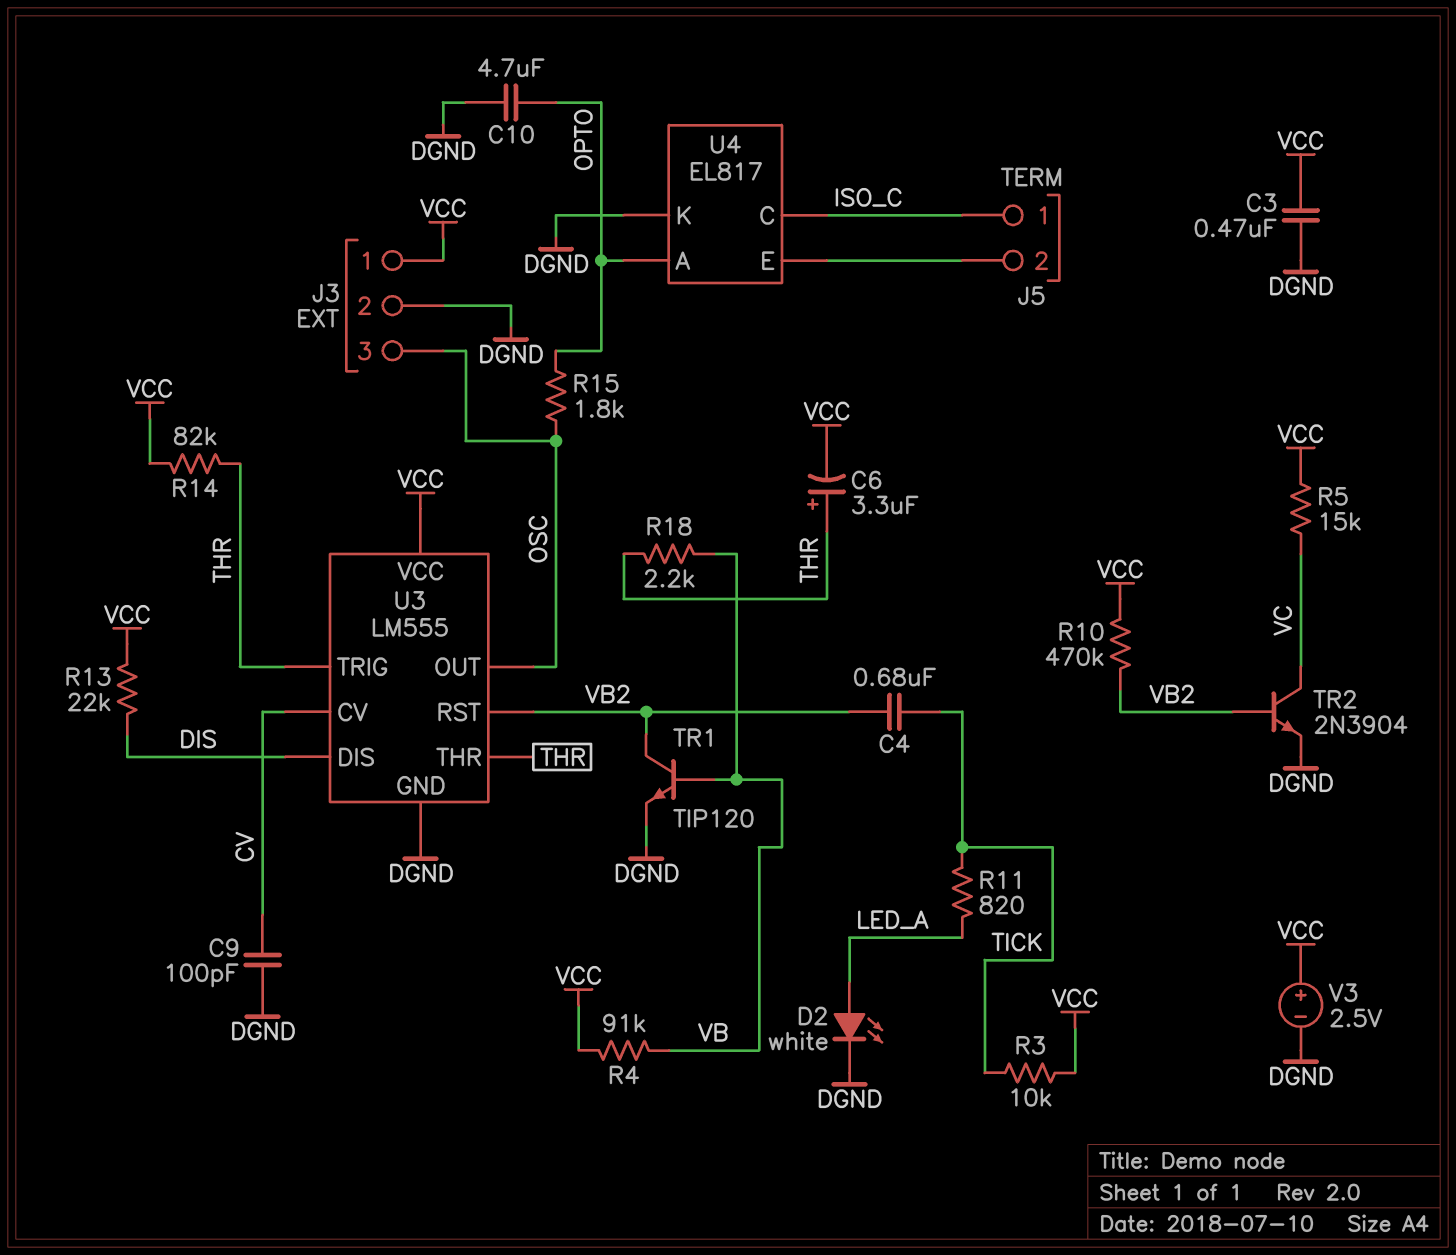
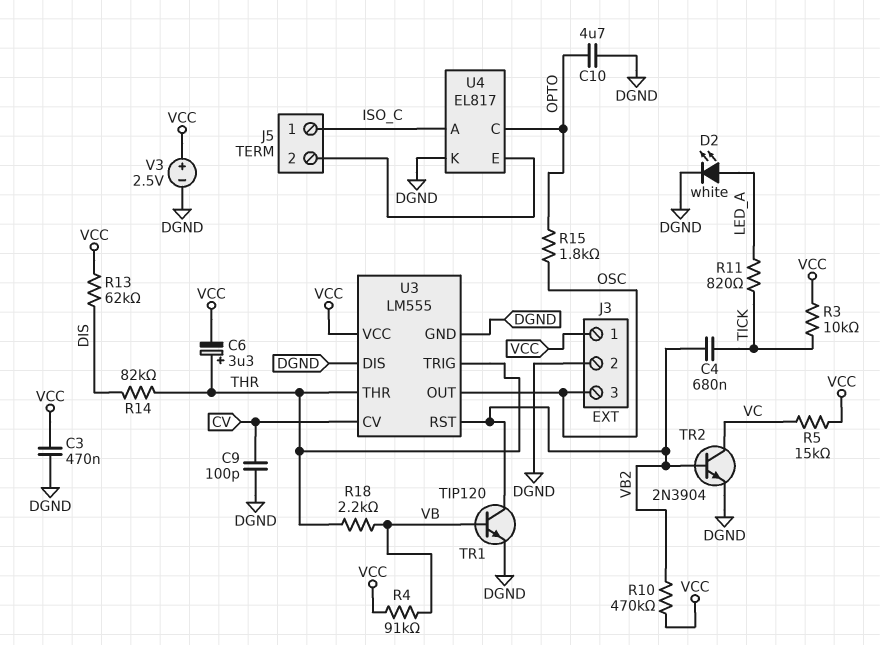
R13: 22k (DIS, VCC) -> 62k (DIS, VCC)
R14: 82k (THR, VCC) -> 82k (DIS, THR)
U3 pin DIS: DIS -> DGND
U4 pin A: OPTO -> ISO_C
U4 pin C: ISO_C -> OPTO

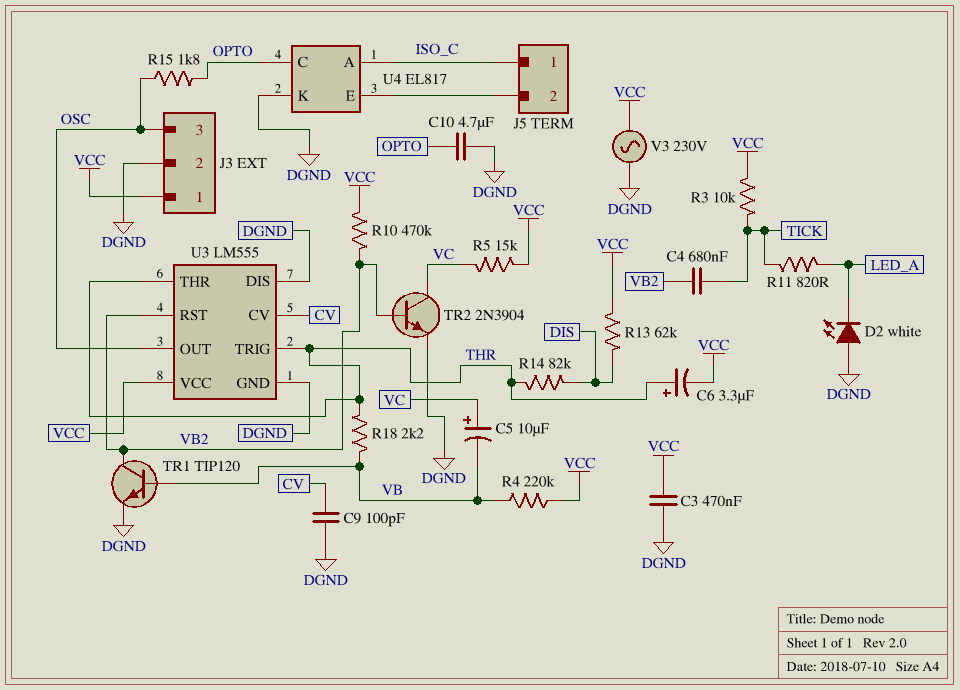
C5: none -> 10uF (plus VC, minus VB)
D2: LED white (A LED_A, K DGND) -> LED white (A DGND, K LED_A)
R4: 91k (VB, VCC) -> 220k (VB, VCC)
V3: 2.5V (plus VCC, minus DGND) -> AC 230V (DGND, VCC)

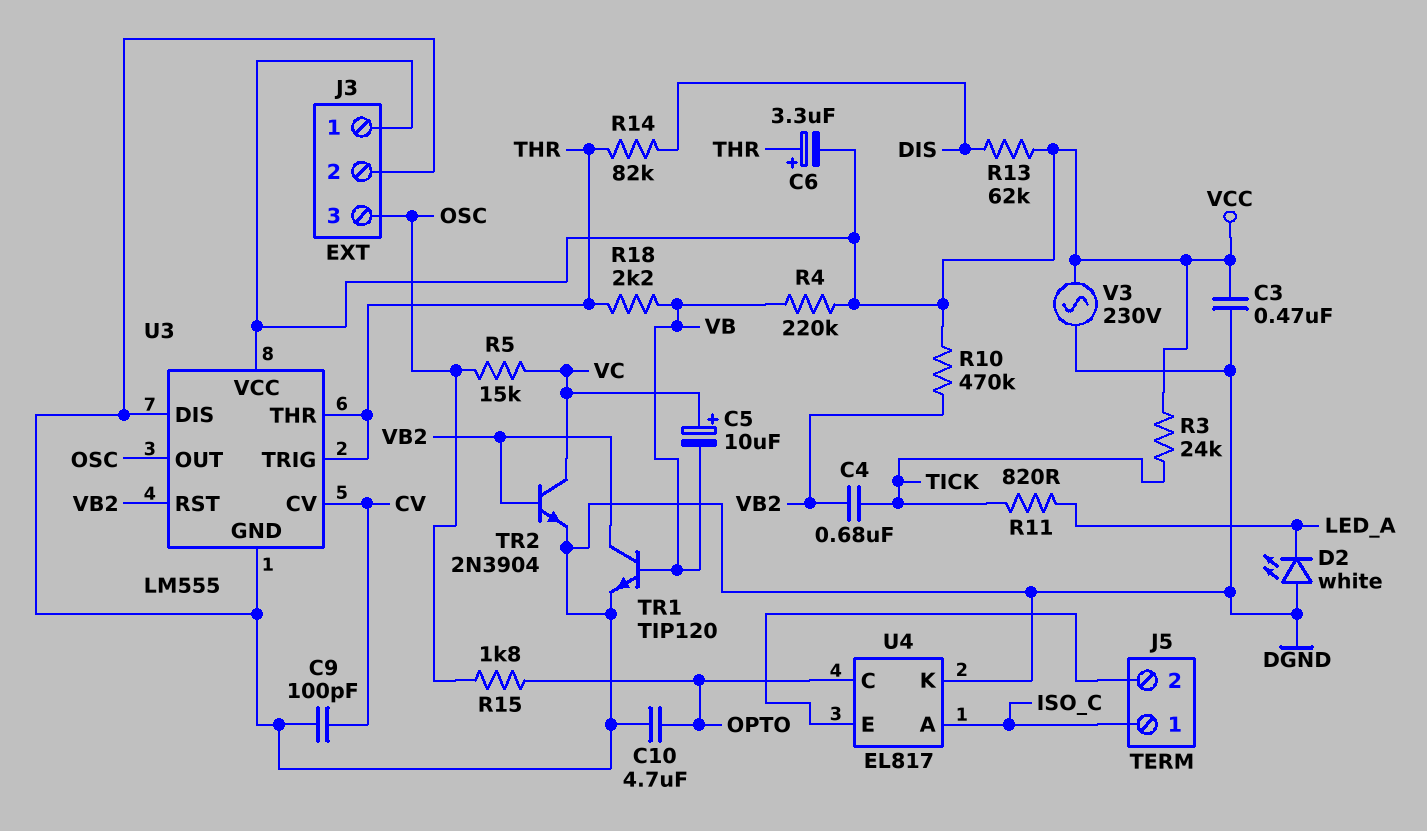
R3: 10k (TICK, VCC) -> 24k (TICK, VCC)
R5: 15k (VC, VCC) -> 15k (OSC, VC)

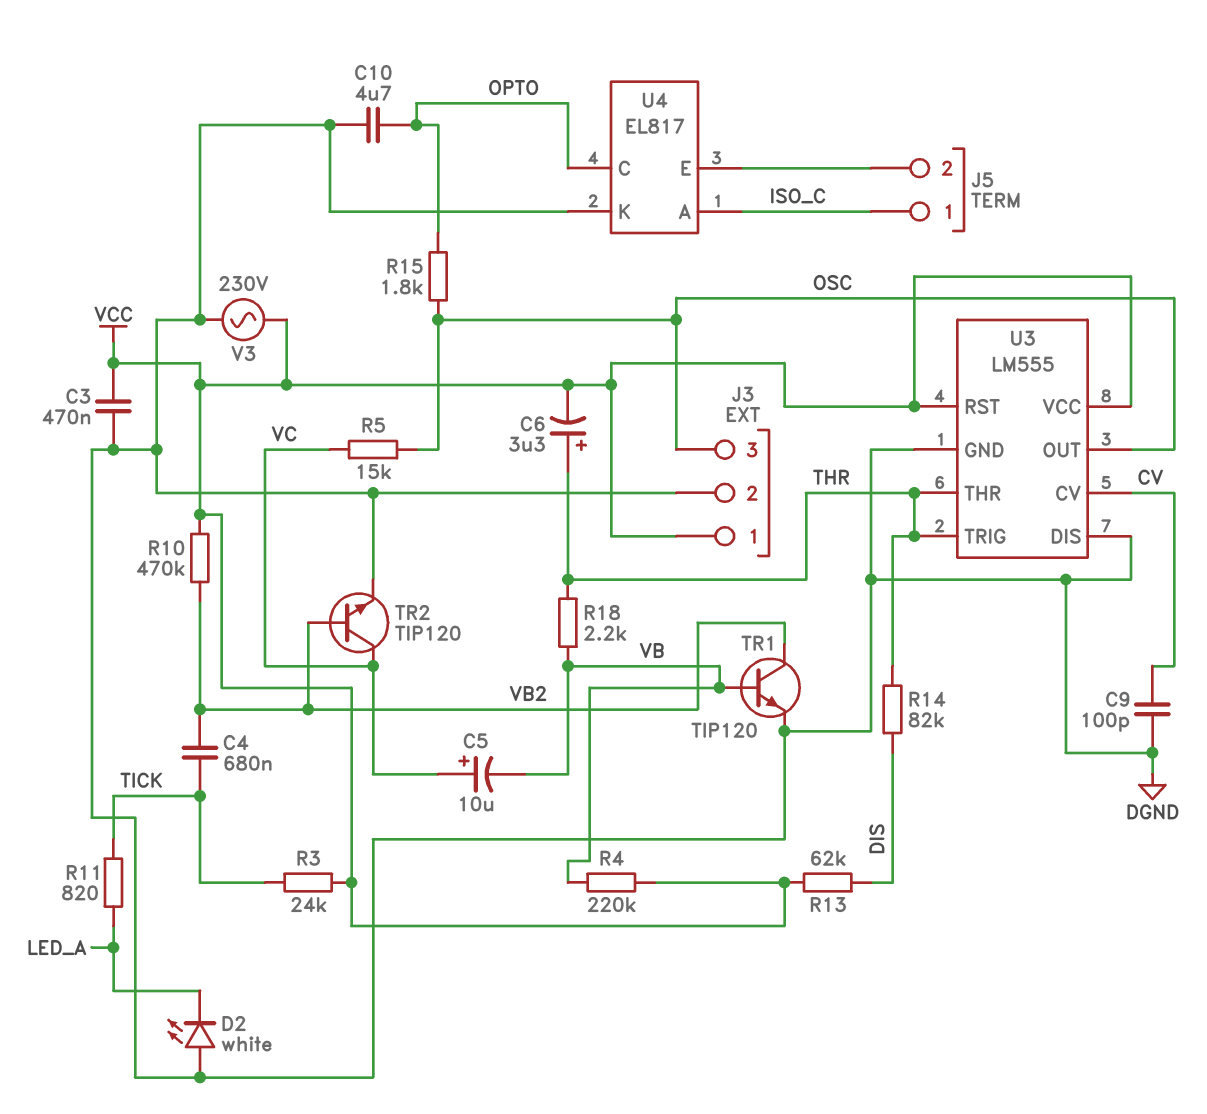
TR2: NPN 2N3904 (B VB2, C VC, E DGND) -> NPN TIP120 (B VB2, C VC, E DGND)
U3 pin RST: VB2 -> VCC

